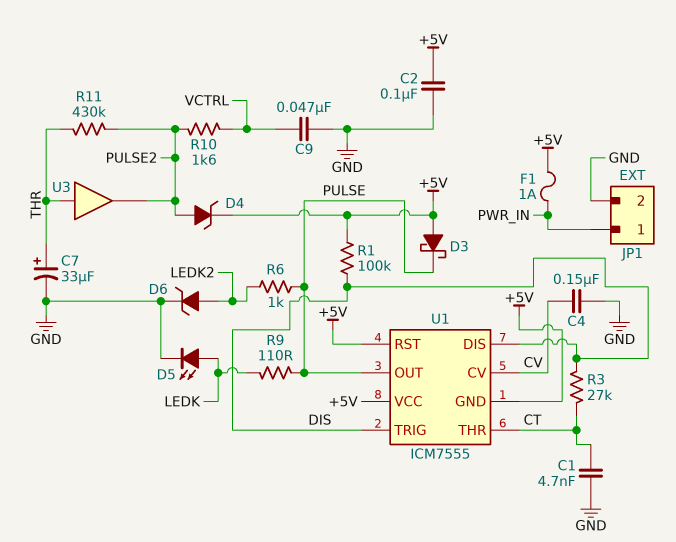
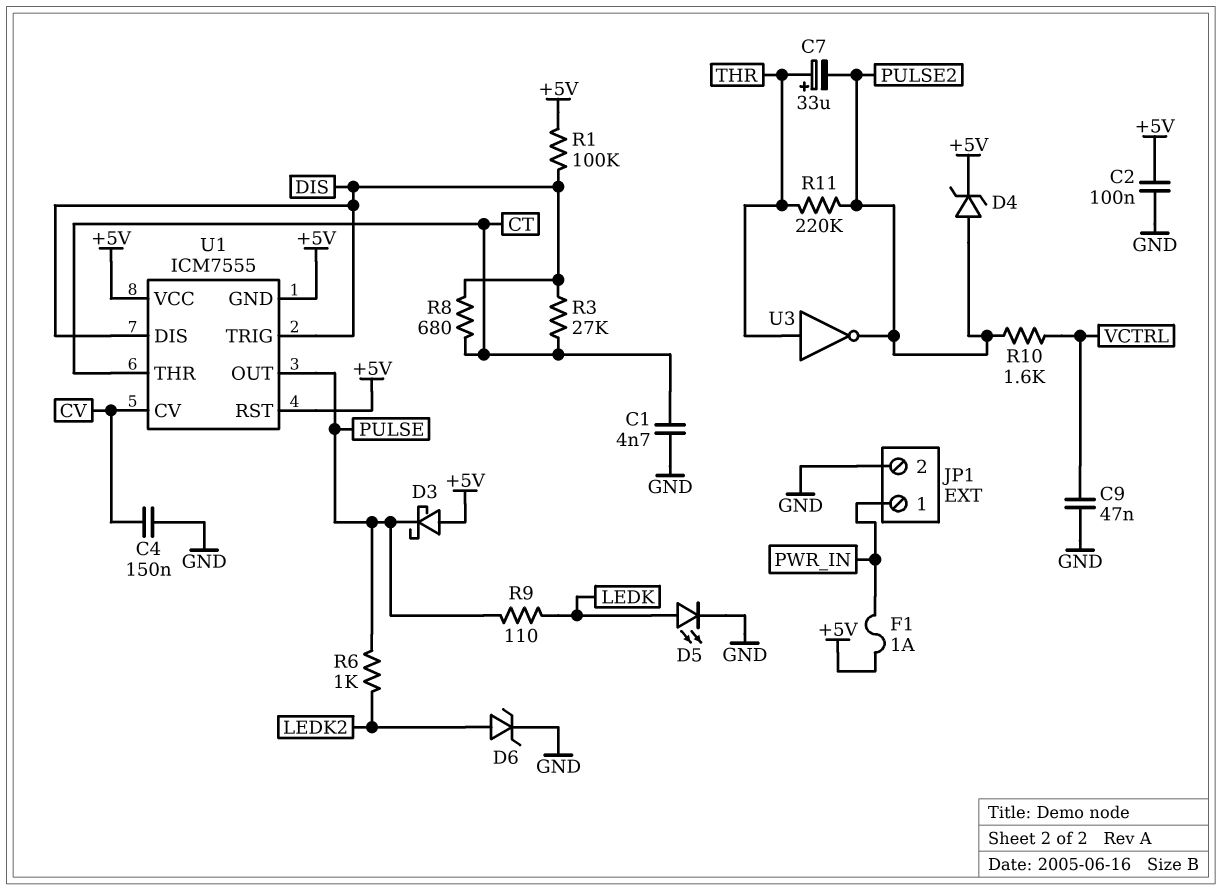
C7: 33uF (plus THR, minus GND) -> 33uF (plus THR, minus PULSE2)
R8: none -> 680 (CT, DIS)
R11: 430k (PULSE2, THR) -> 220k (PULSE2, THR)
U3: buffer (in THR, out PULSE2) -> NOT (in THR, out PULSE2)

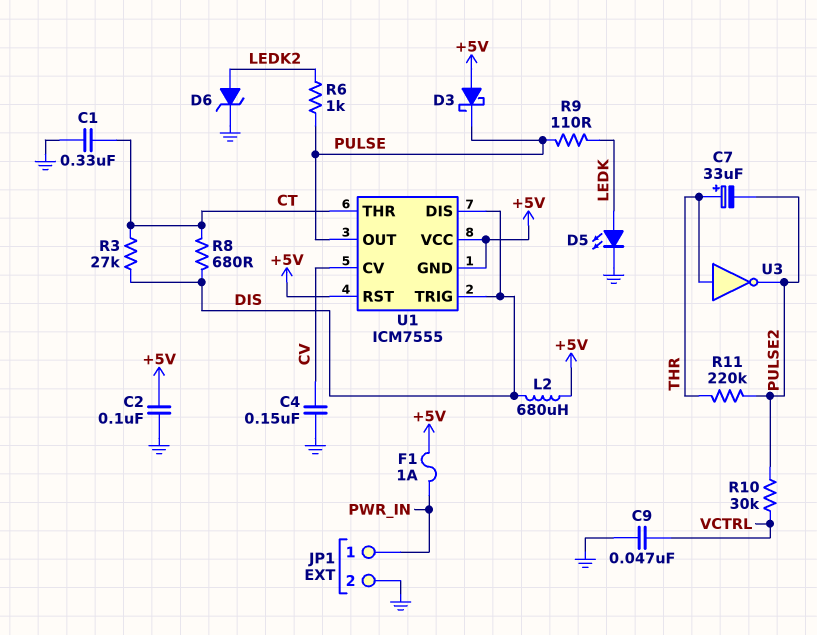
C1: 4.7nF (CT, GND) -> 330nF (CT, GND)
D4: zener (A PULSE2, K +5V) -> none
L2: none -> 680uH (+5V, DIS)
R1: 100k (+5V, DIS) -> none
R10: 1.6k (PULSE2, VCTRL) -> 30k (PULSE2, VCTRL)

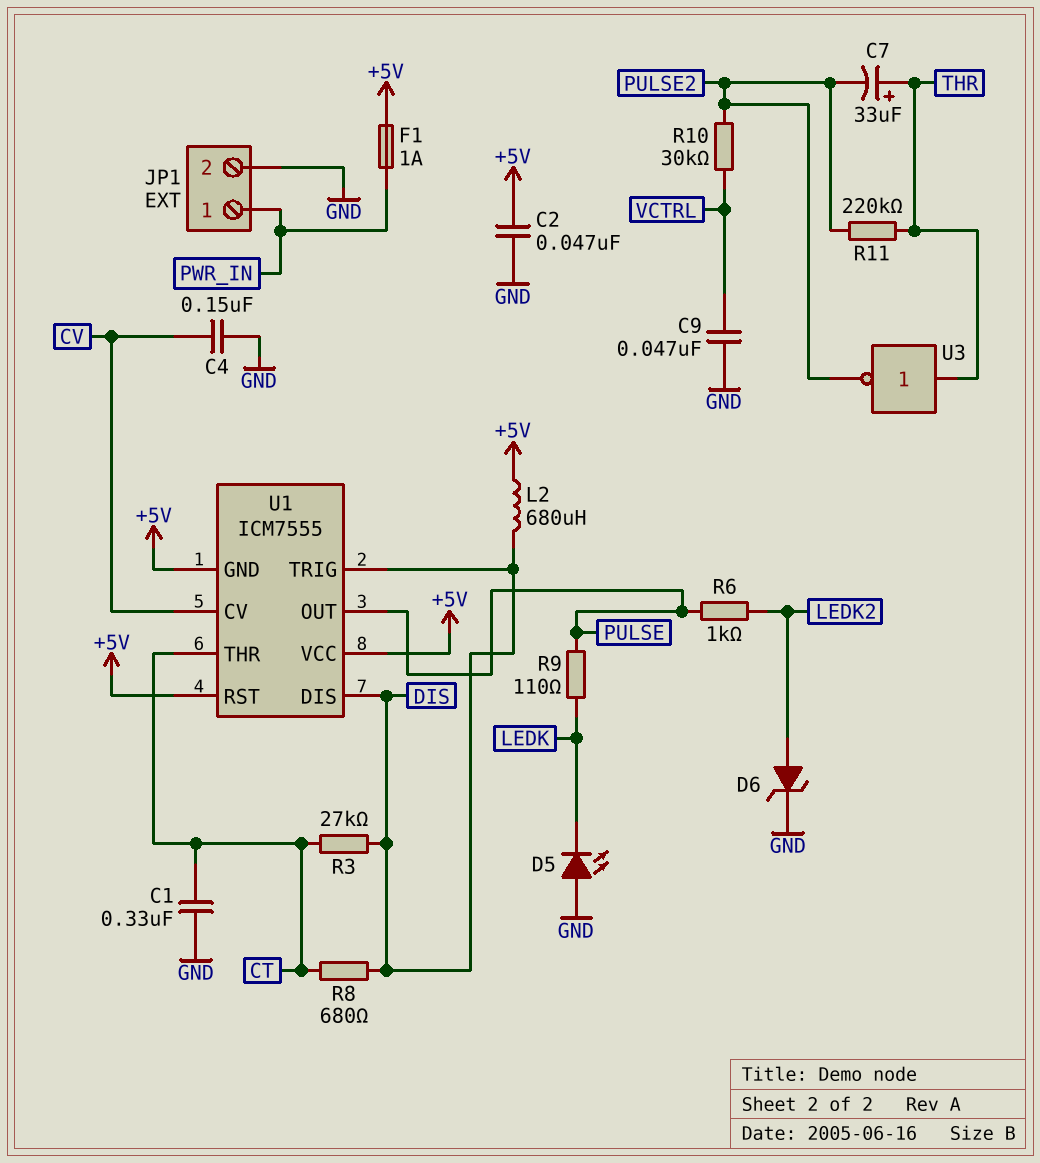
C2: 100nF (+5V, GND) -> 47nF (+5V, GND)
D3: schottky (A +5V, K PULSE) -> none
D5: LED (A LEDK, K GND) -> LED (A GND, K LEDK)

